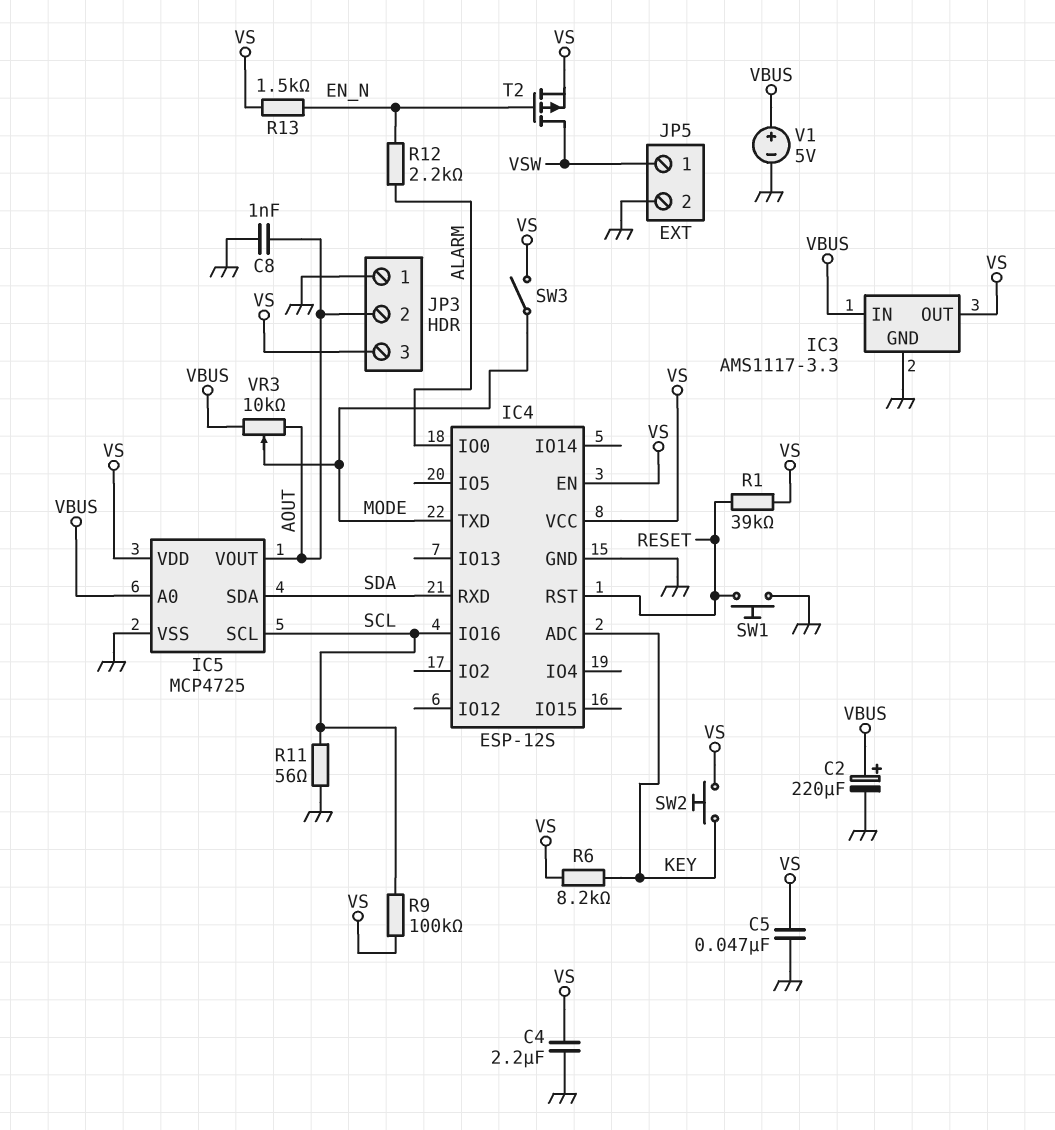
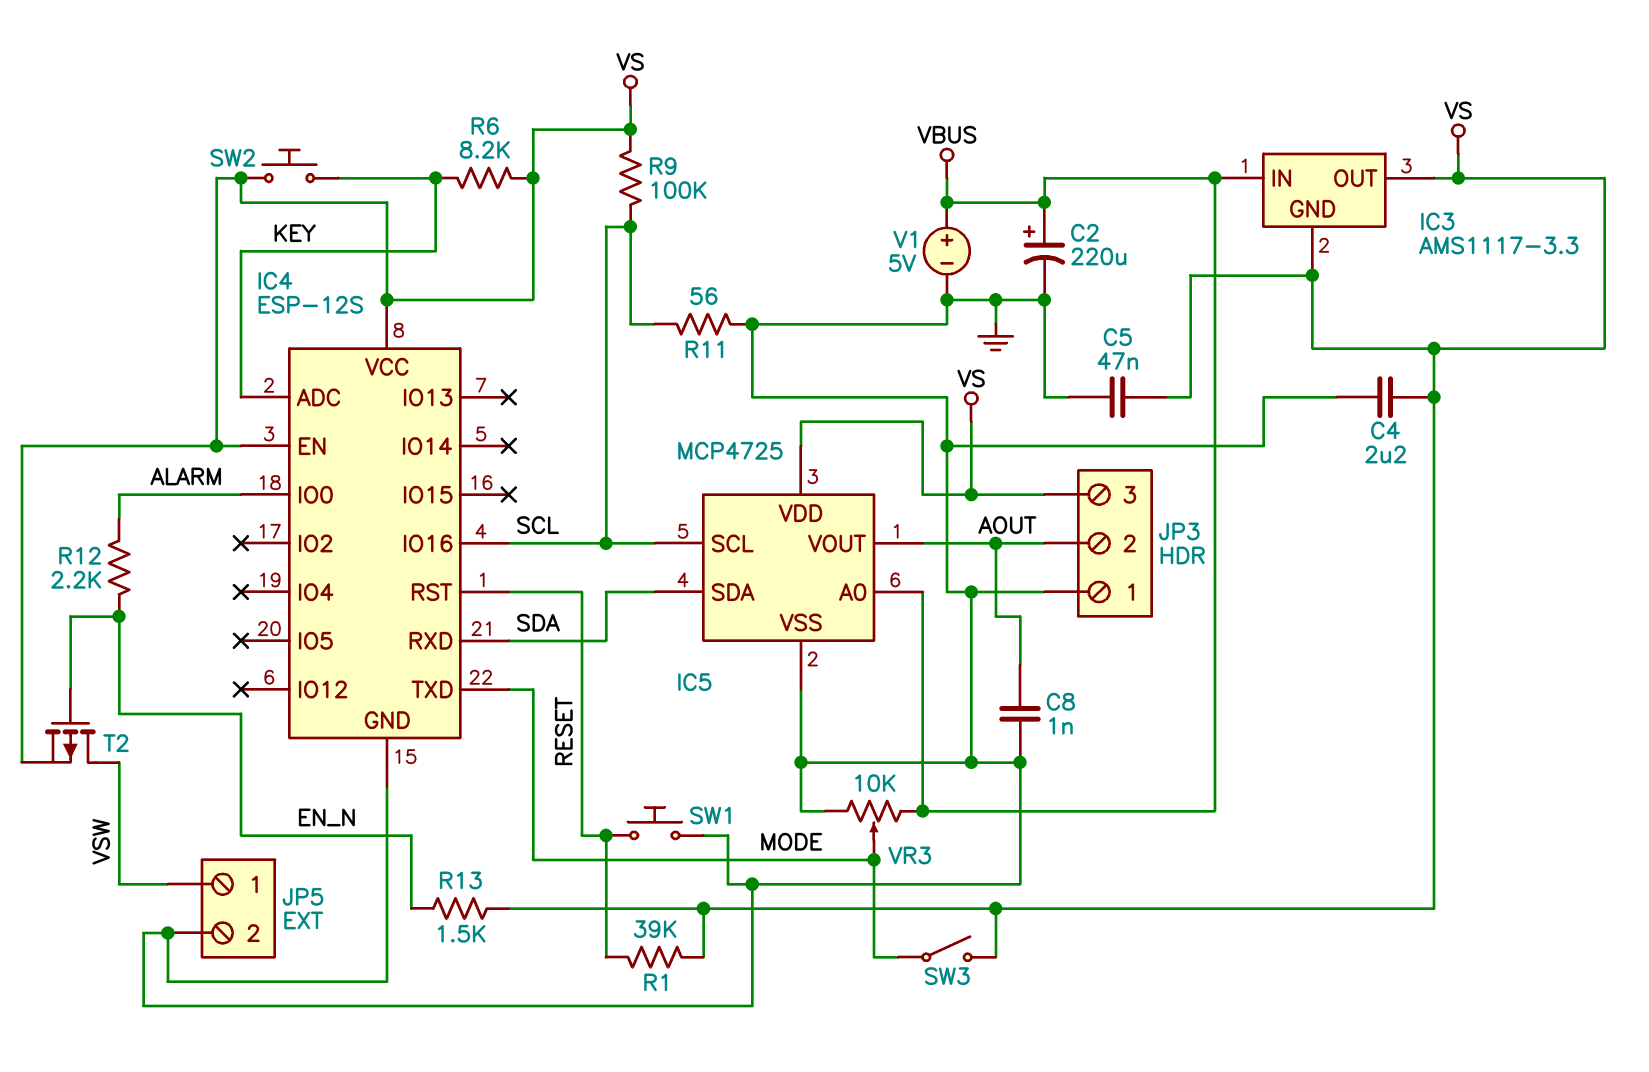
IC3 pin GND: GND -> VS
VR3: 10k (AOUT, VBUS, wiper MODE) -> 10k (GND, VBUS, wiper MODE)

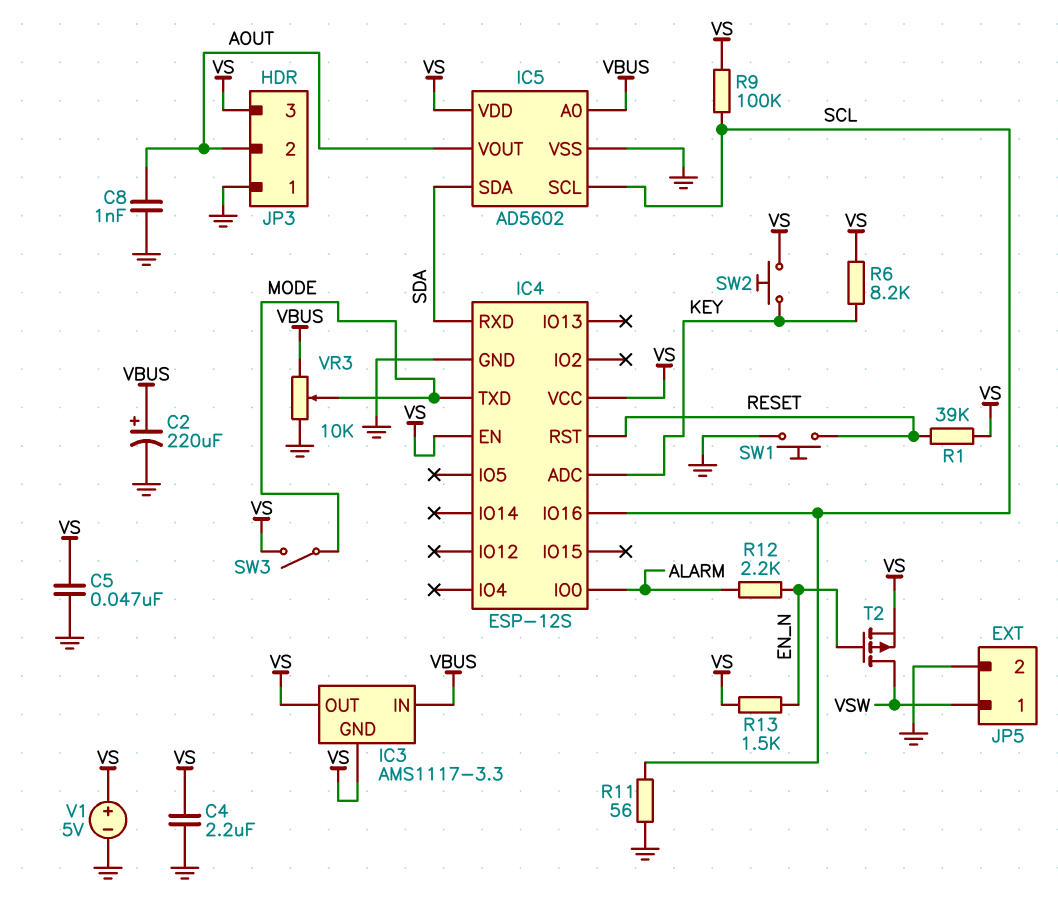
IC5: MCP4725 -> AD5602
V1: 5V (plus VBUS, minus GND) -> 5V (plus VS, minus GND)

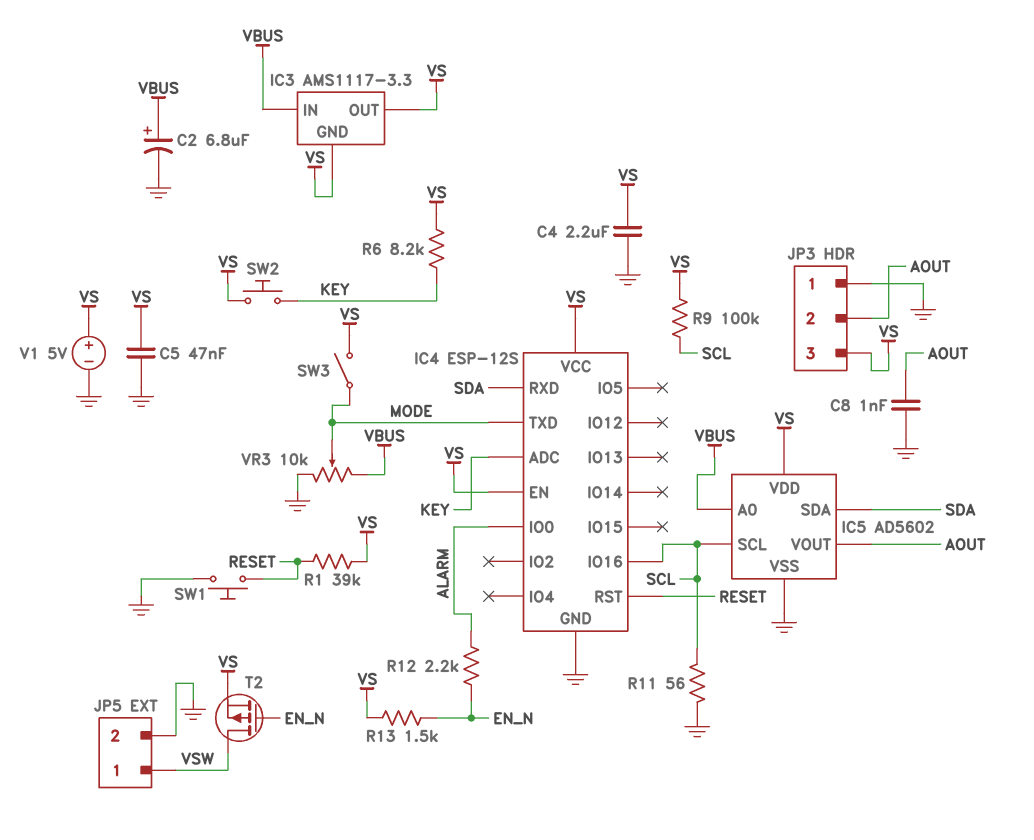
C2: 220uF (plus VBUS, minus GND) -> 6.8uF (plus VBUS, minus GND)

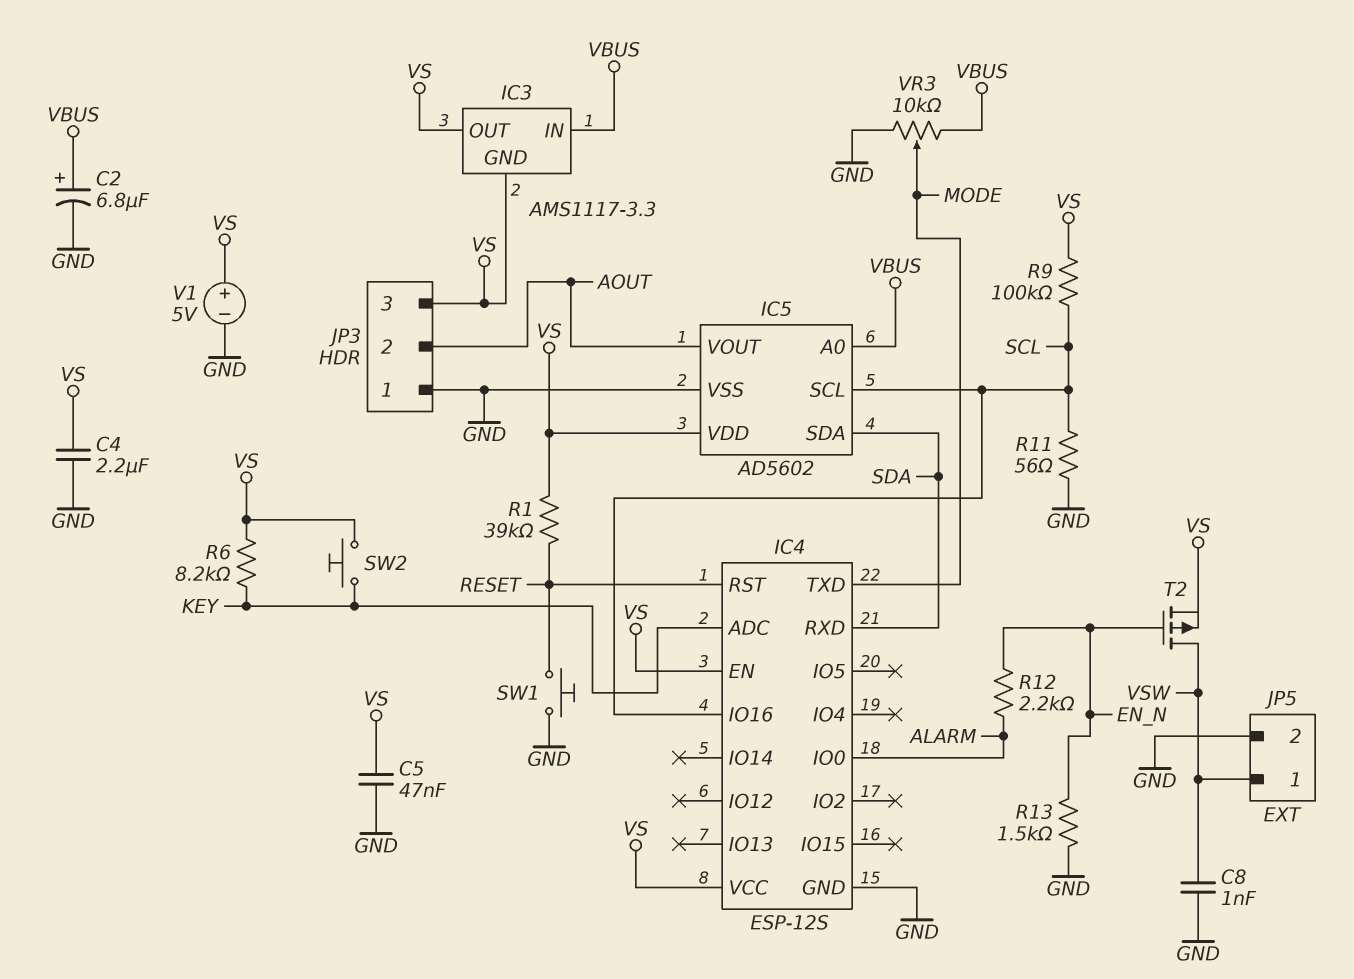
C8: 1nF (AOUT, GND) -> 1nF (GND, VSW)
R13: 1.5k (EN_N, VS) -> 1.5k (EN_N, GND)
SW3: switch (MODE, VS) -> none

